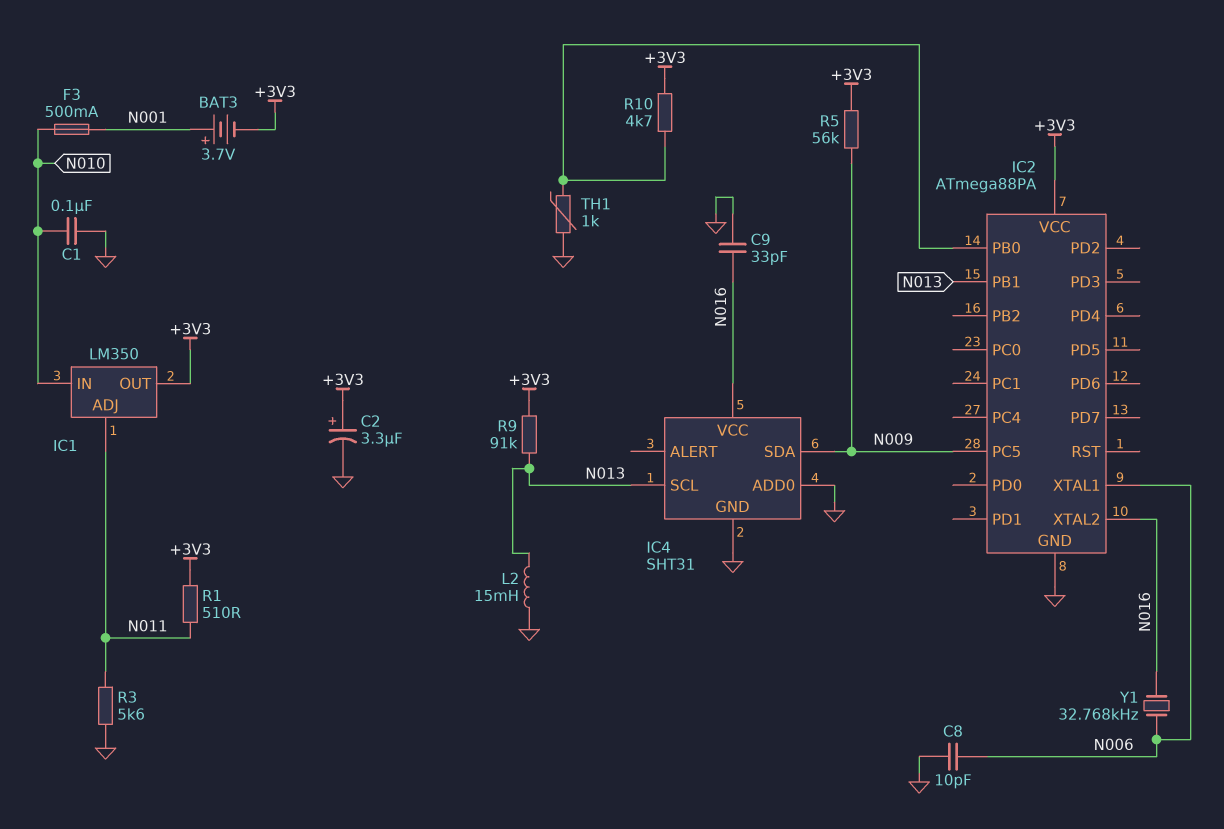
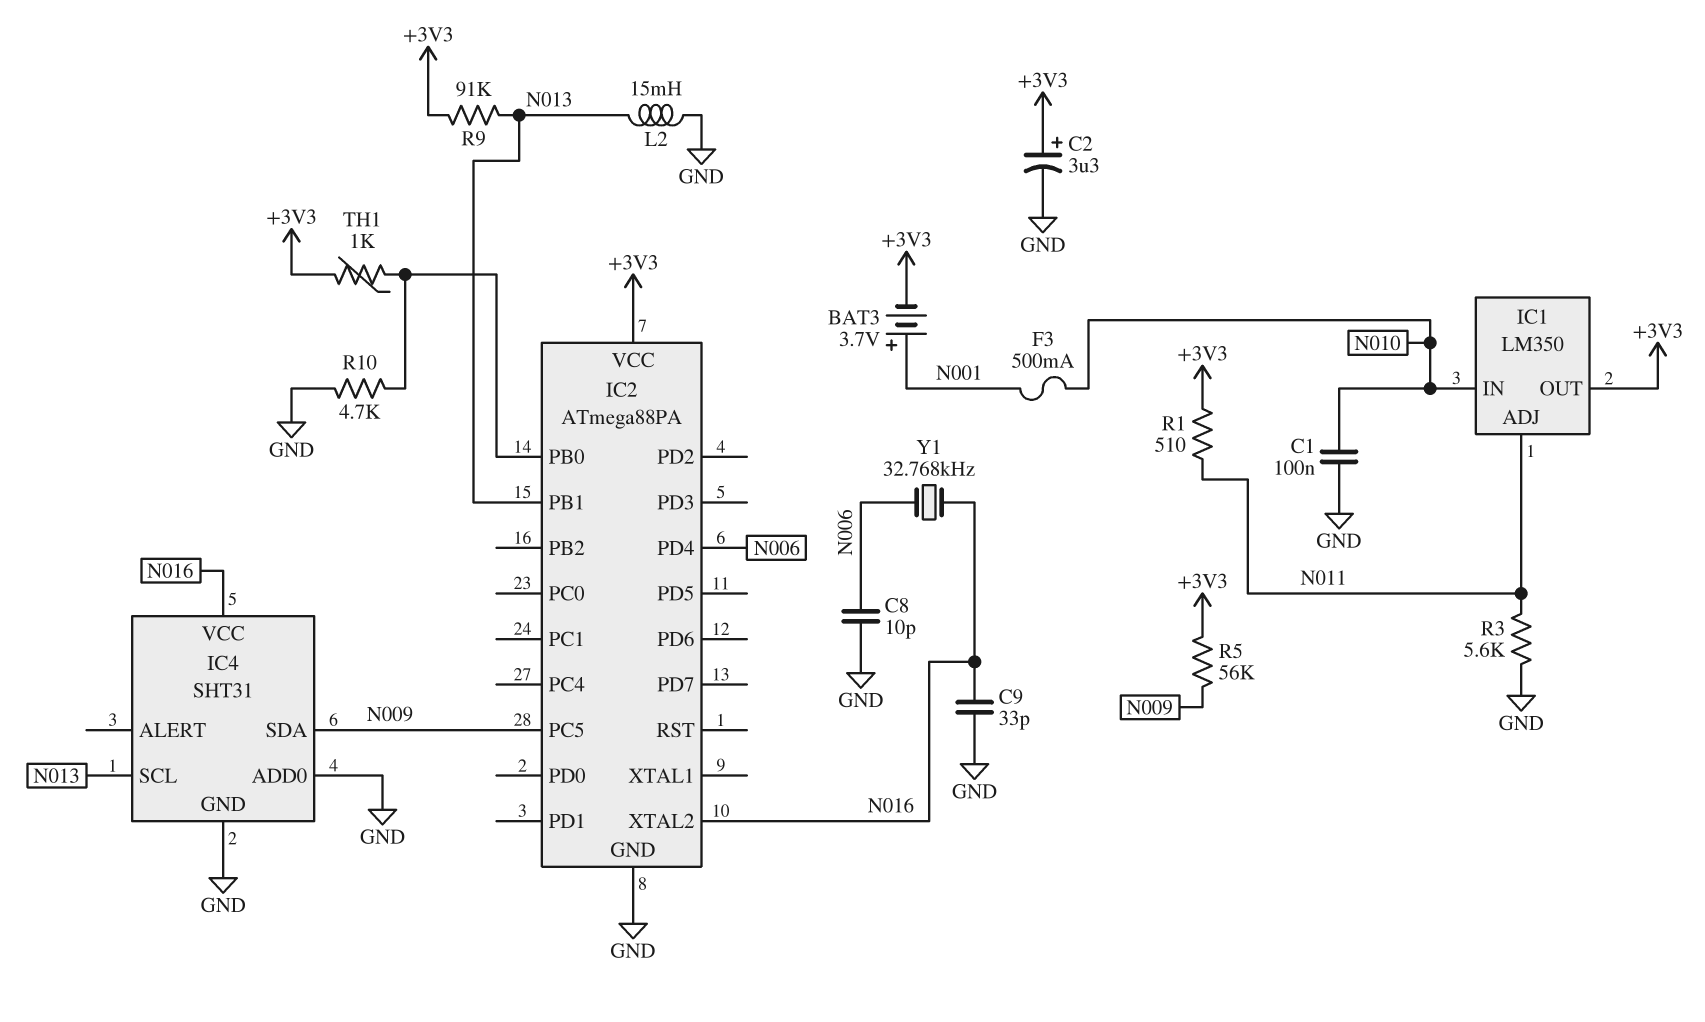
IC2 pin PD4: none -> N006
IC2 pin XTAL1: N006 -> none
R10: 4.7k (+3V3, IC2/PB0) -> 4.7k (GND, IC2/PB0)
TH1: 1k (GND, IC2/PB0) -> 1k (+3V3, IC2/PB0)

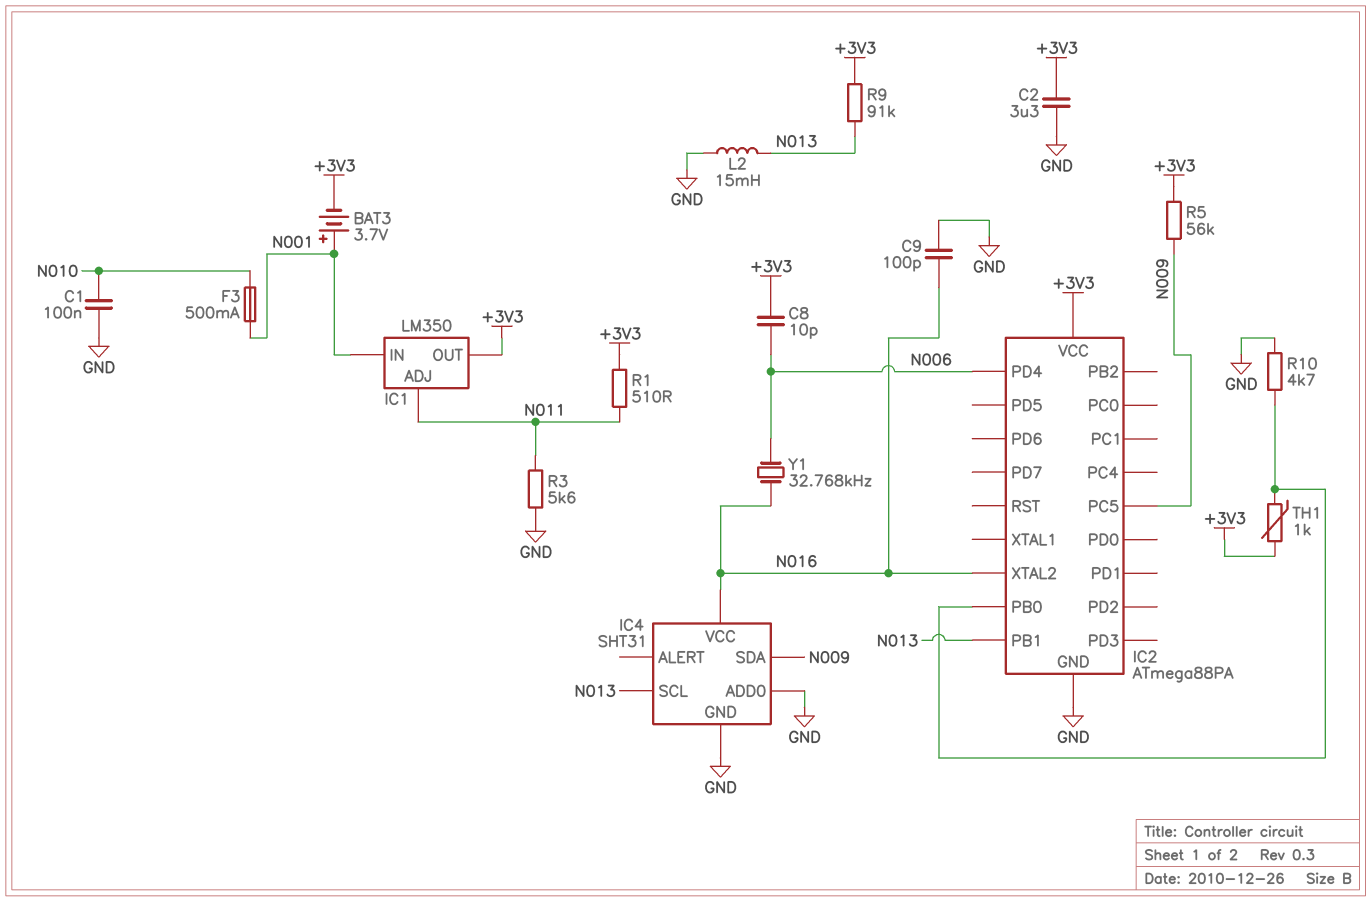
C2: 3.3uF (plus +3V3, minus GND) -> 3.3uF (+3V3, GND)
C8: 10pF (GND, N006) -> 10pF (+3V3, N006)
C9: 33pF (GND, N016) -> 100pF (GND, N016)
IC1 pin IN: N010 -> N001

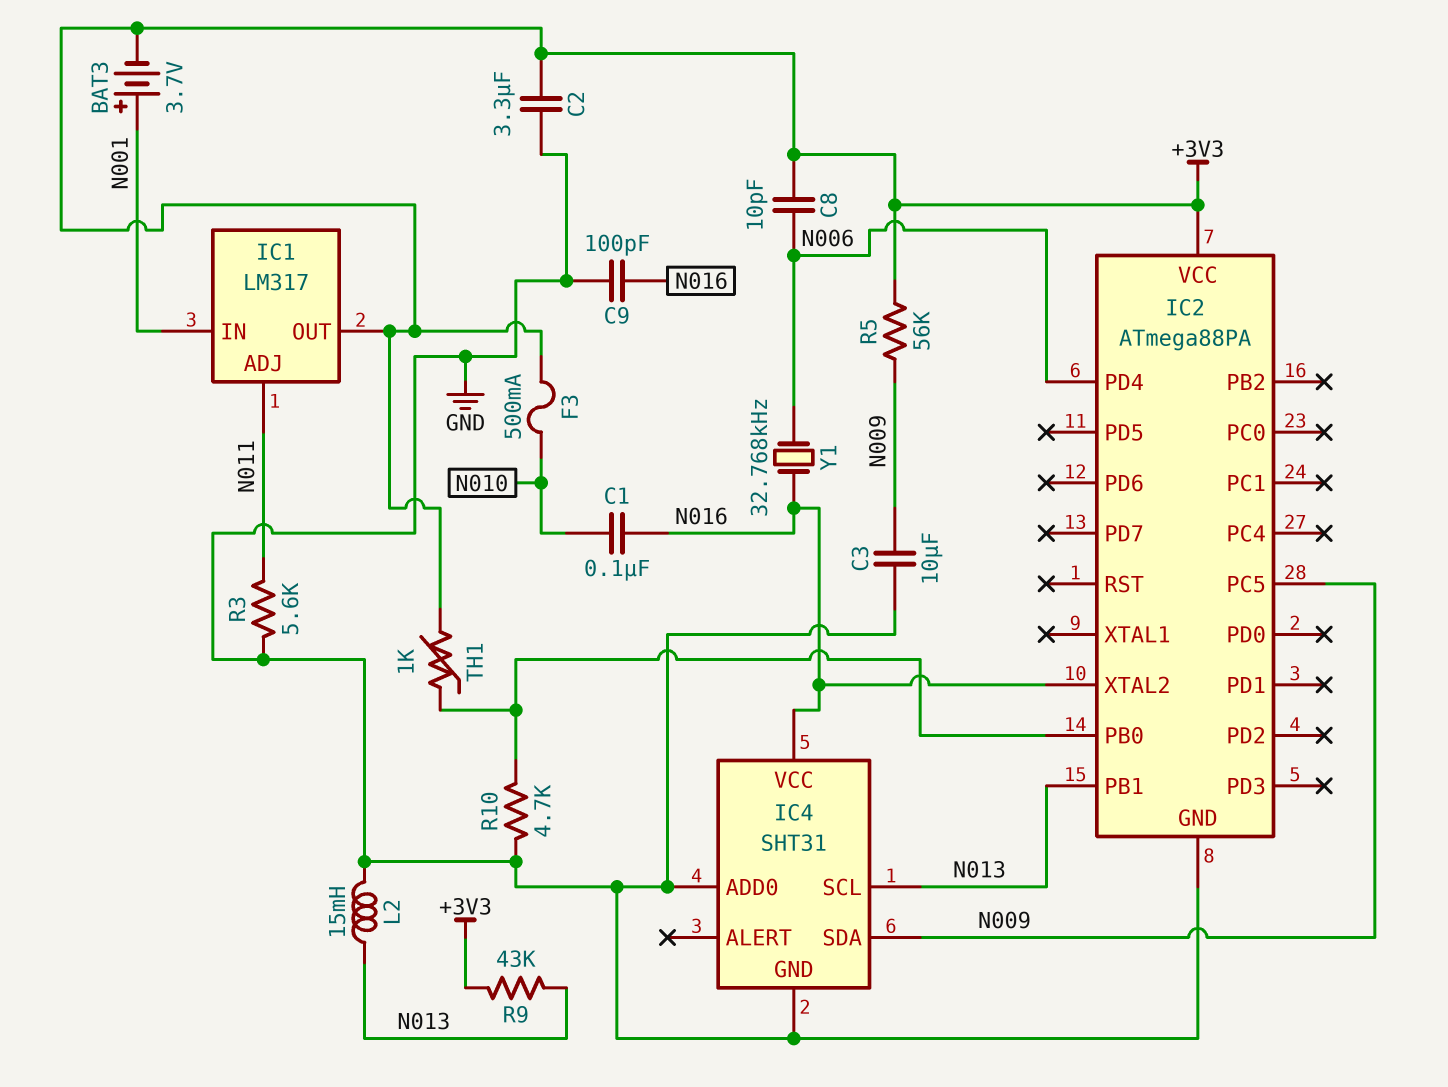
C1: 100nF (GND, N010) -> 100nF (N010, N016)
C3: none -> 10uF (GND, N009)
F3: 500mA (N001, N010) -> 500mA (+3V3, N010)
IC1: LM350 -> LM317
R1: 510 (+3V3, N011) -> none
R9: 91k (+3V3, N013) -> 43k (+3V3, N013)

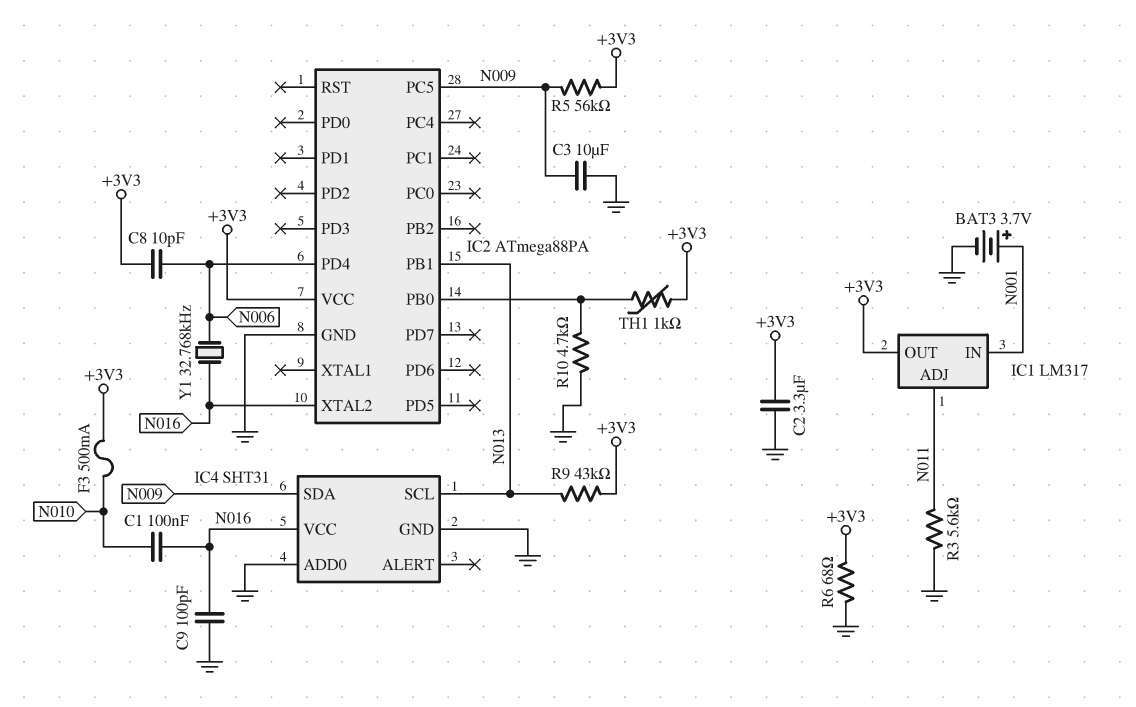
BAT3: 3.7V (plus N001, minus +3V3) -> 3.7V (plus N001, minus GND)
L2: 15mH (GND, N013) -> none
R6: none -> 68 (+3V3, GND)

